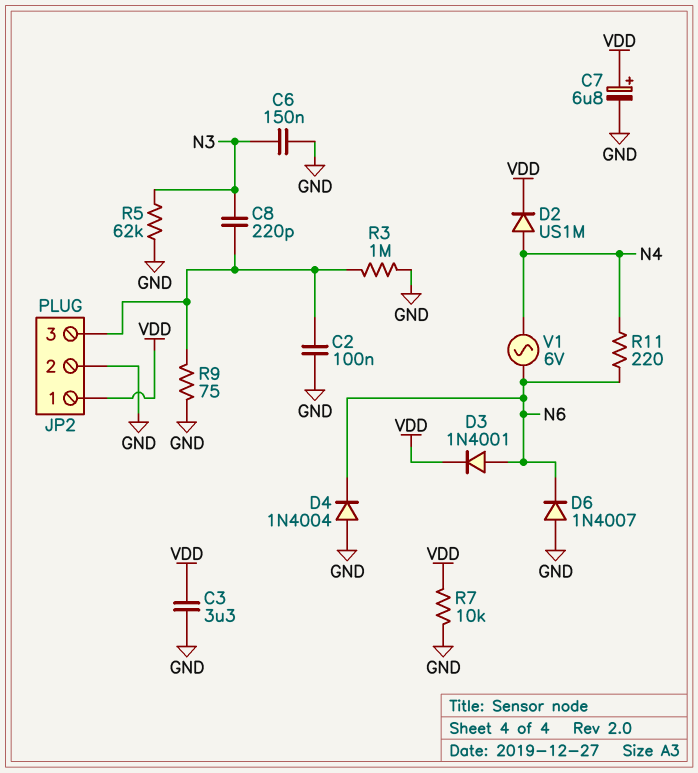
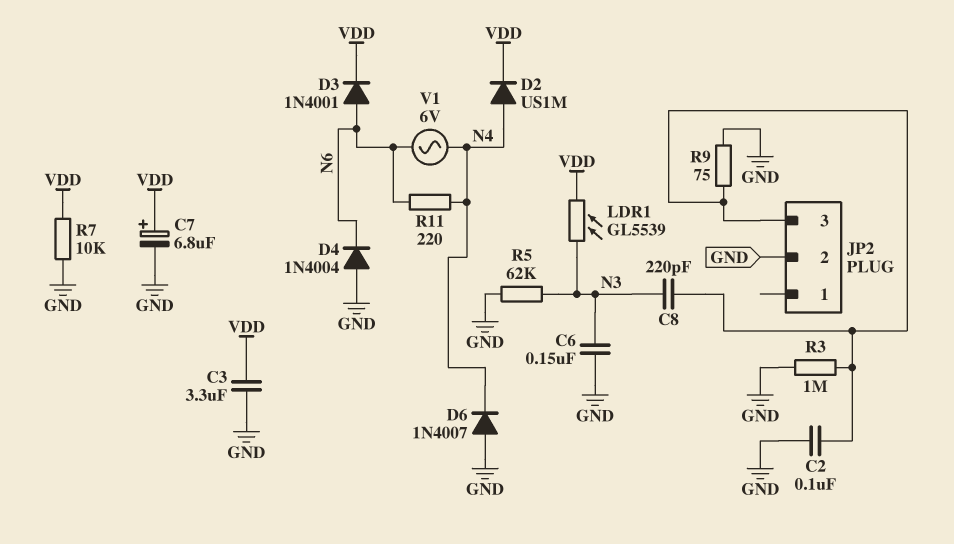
D6: diode 1N4007 (A GND, K N6) -> diode 1N4007 (A GND, K N4)
JP2 pin 1: VDD -> none
LDR1: none -> GL5539 (N3, VDD)

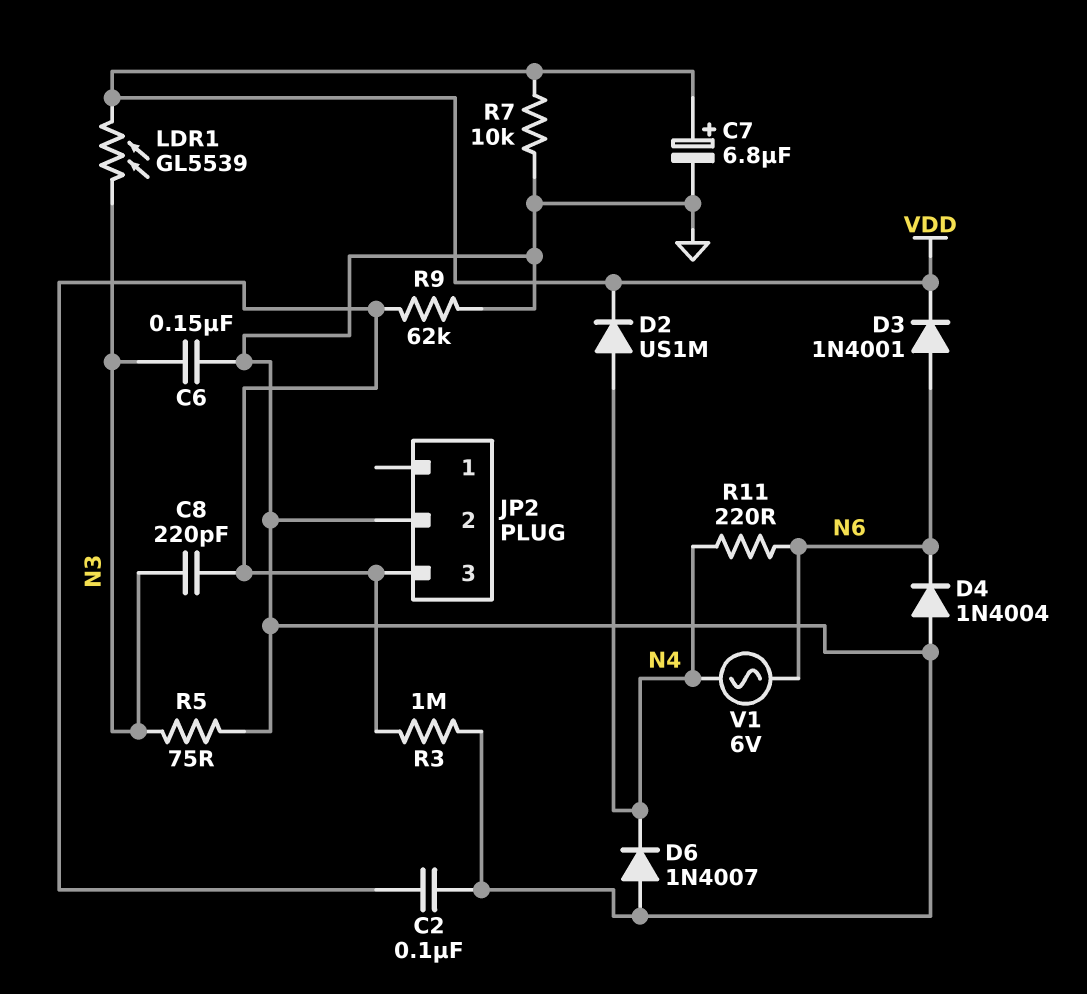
C3: 3.3uF (GND, VDD) -> none
R5: 62k (GND, N3) -> 75 (GND, N3)
R9: 75 (GND, JP2/3) -> 62k (GND, JP2/3)

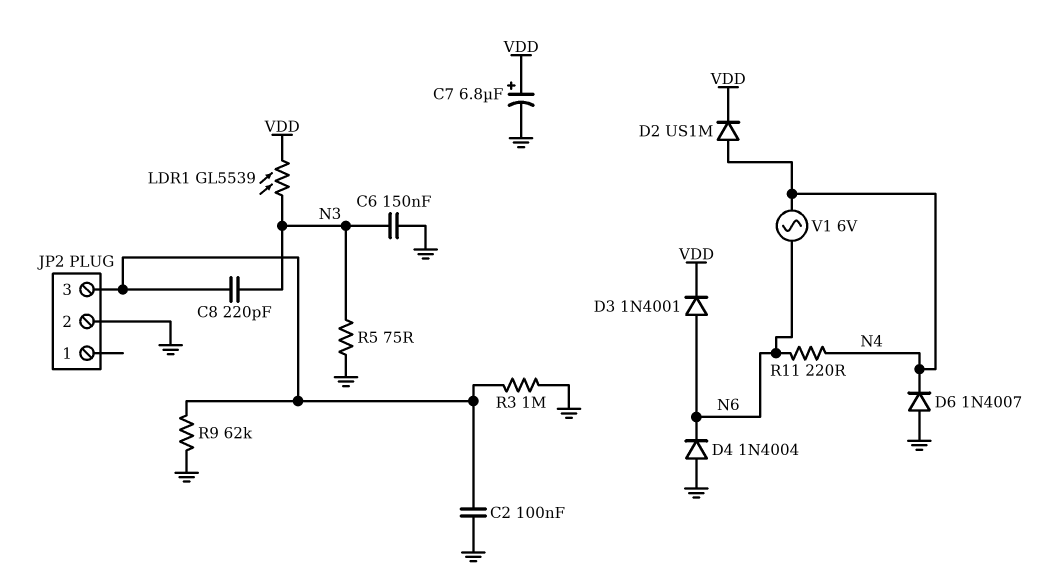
R7: 10k (GND, VDD) -> none

